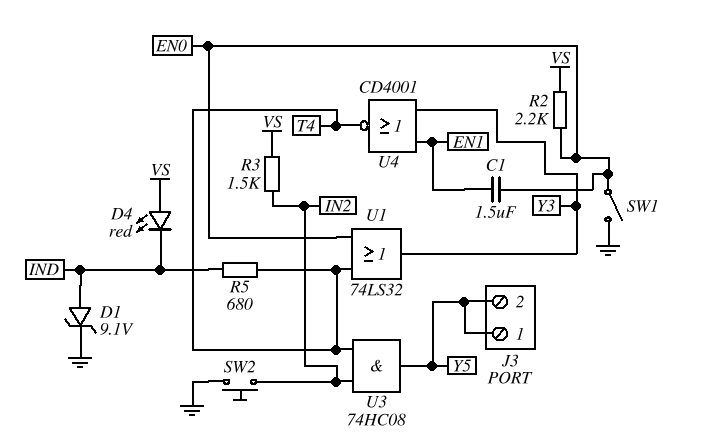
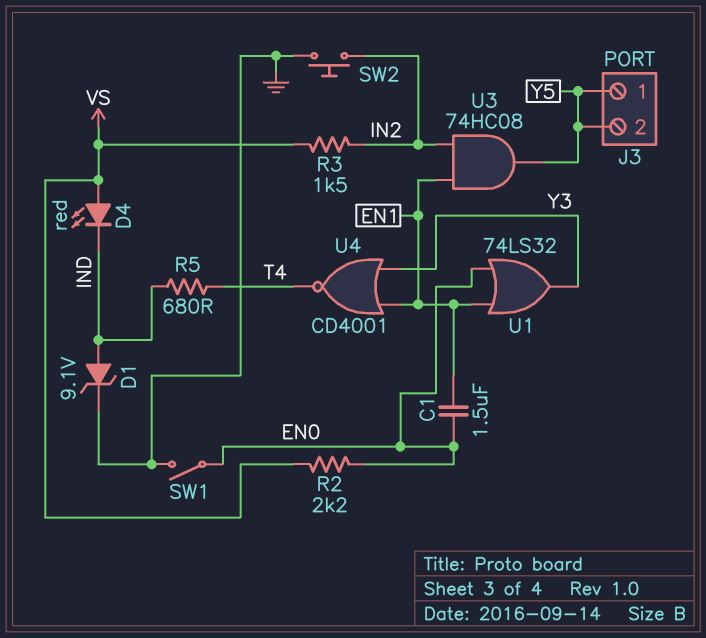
U1: OR 74LS32 (in EN0, in T4, out Y3) -> OR 74LS32 (in EN0, in EN1, out Y3)
U3: AND 74HC08 (in IN2, in T4, out Y5) -> AND 74HC08 (in EN1, in IN2, out Y5)

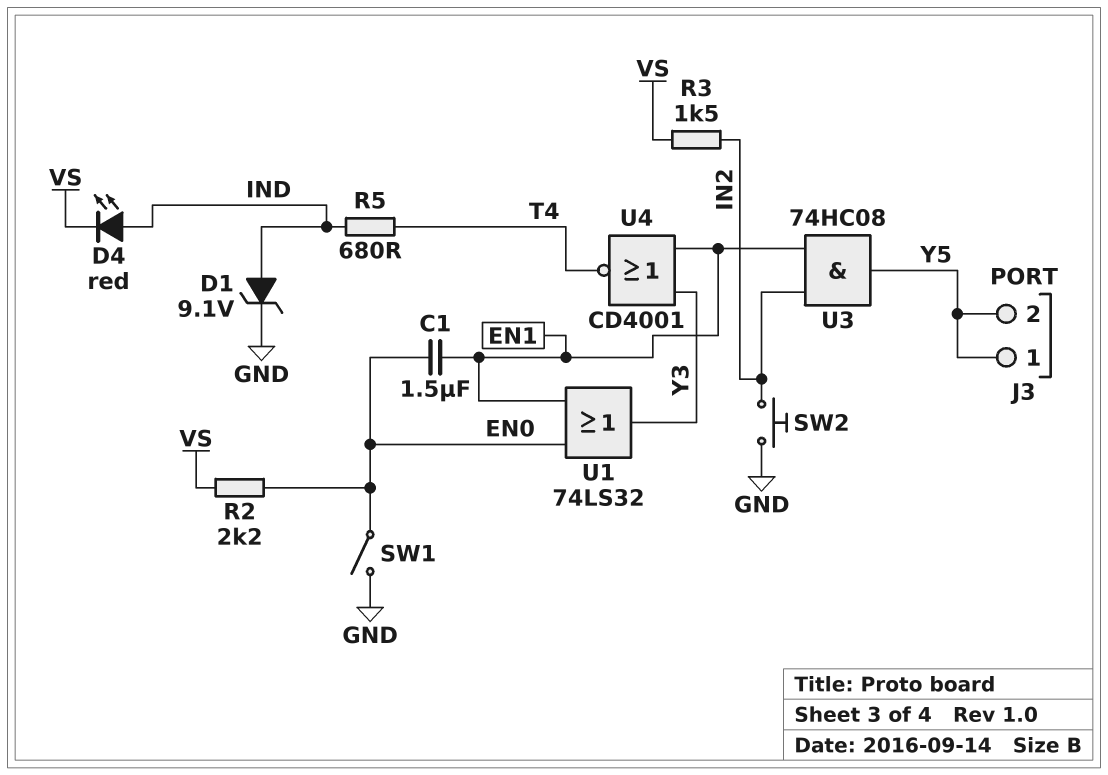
D4: LED red (A VS, K IND) -> LED red (A IND, K VS)

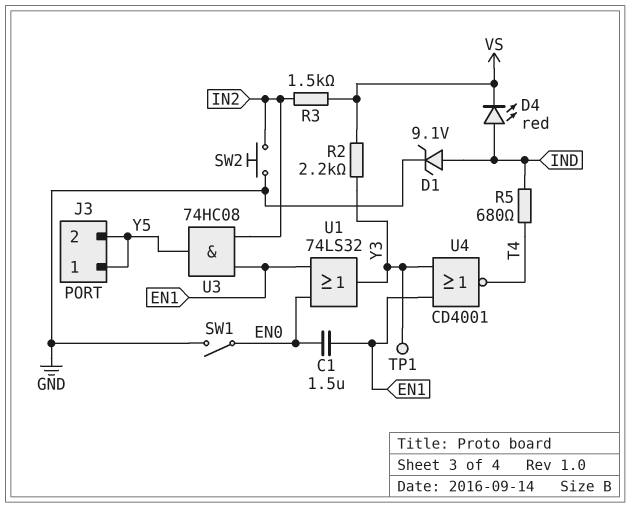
R2: 2.2k (EN0, VS) -> 2.2k (VS, Y3)
TP1: none -> test point (Y3)

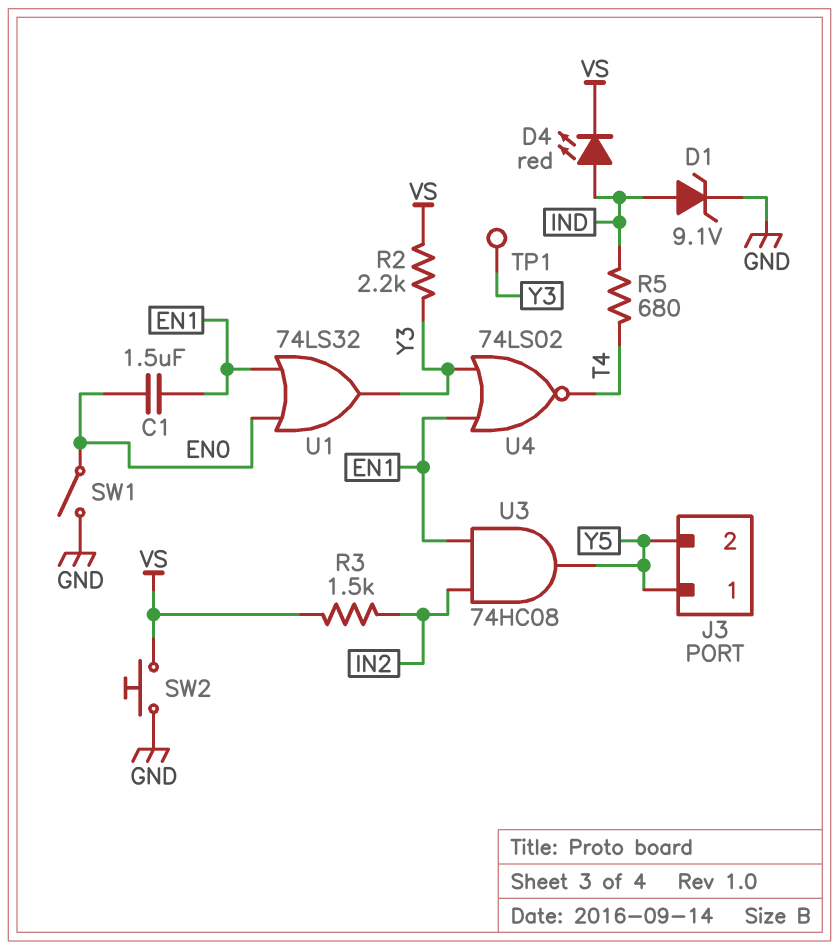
SW2: button (GND, IN2) -> button (GND, VS)
U4: NOR CD4001 (in EN1, in Y3, out T4) -> NOR 74LS02 (in EN1, in Y3, out T4)

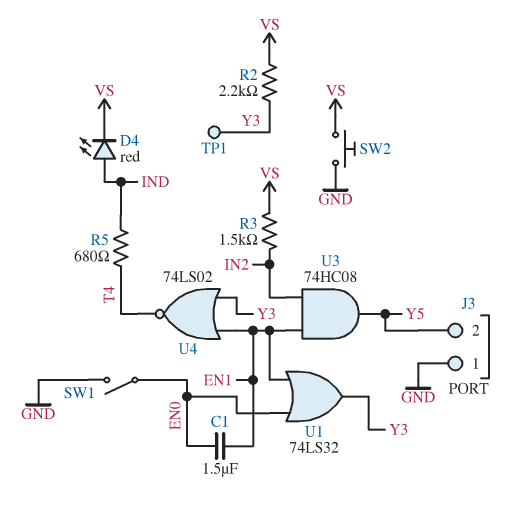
D1: zener 9.1V (A IND, K GND) -> none
J3 pin 1: Y5 -> GND

